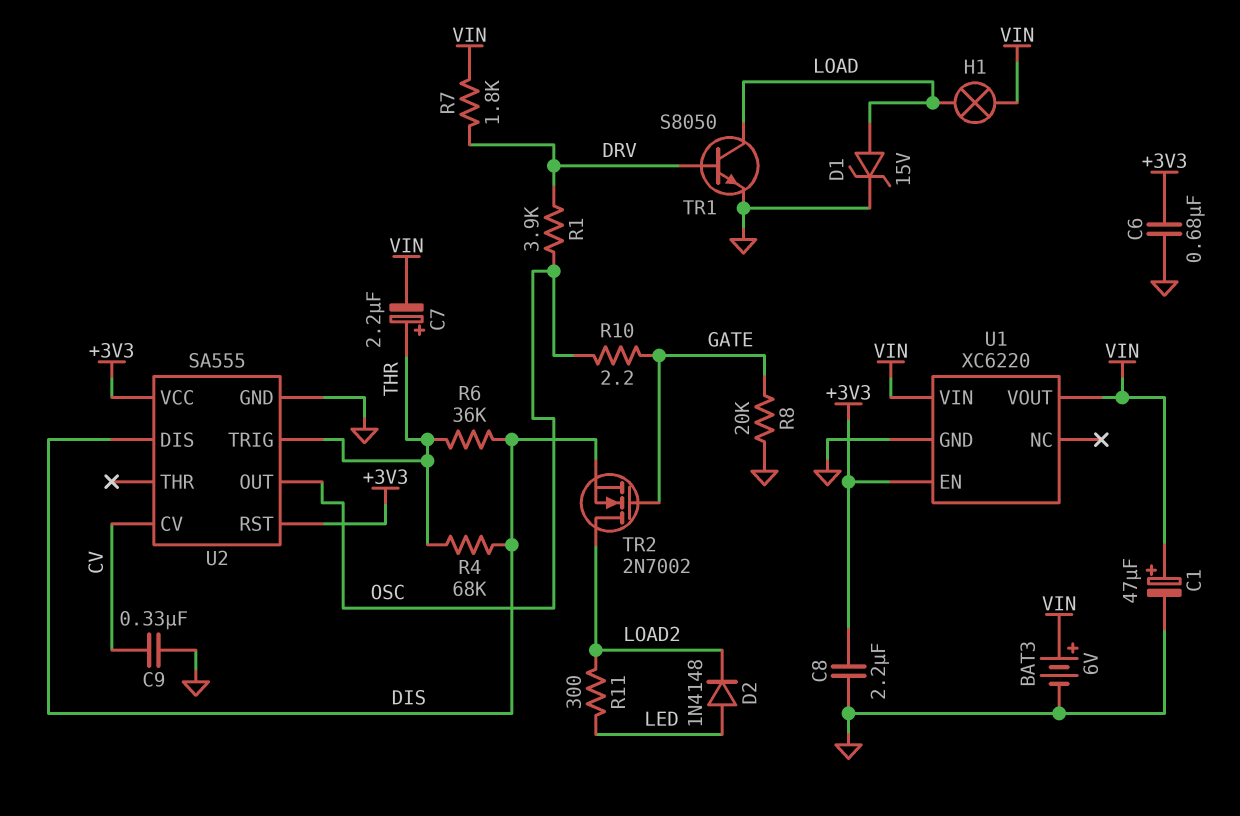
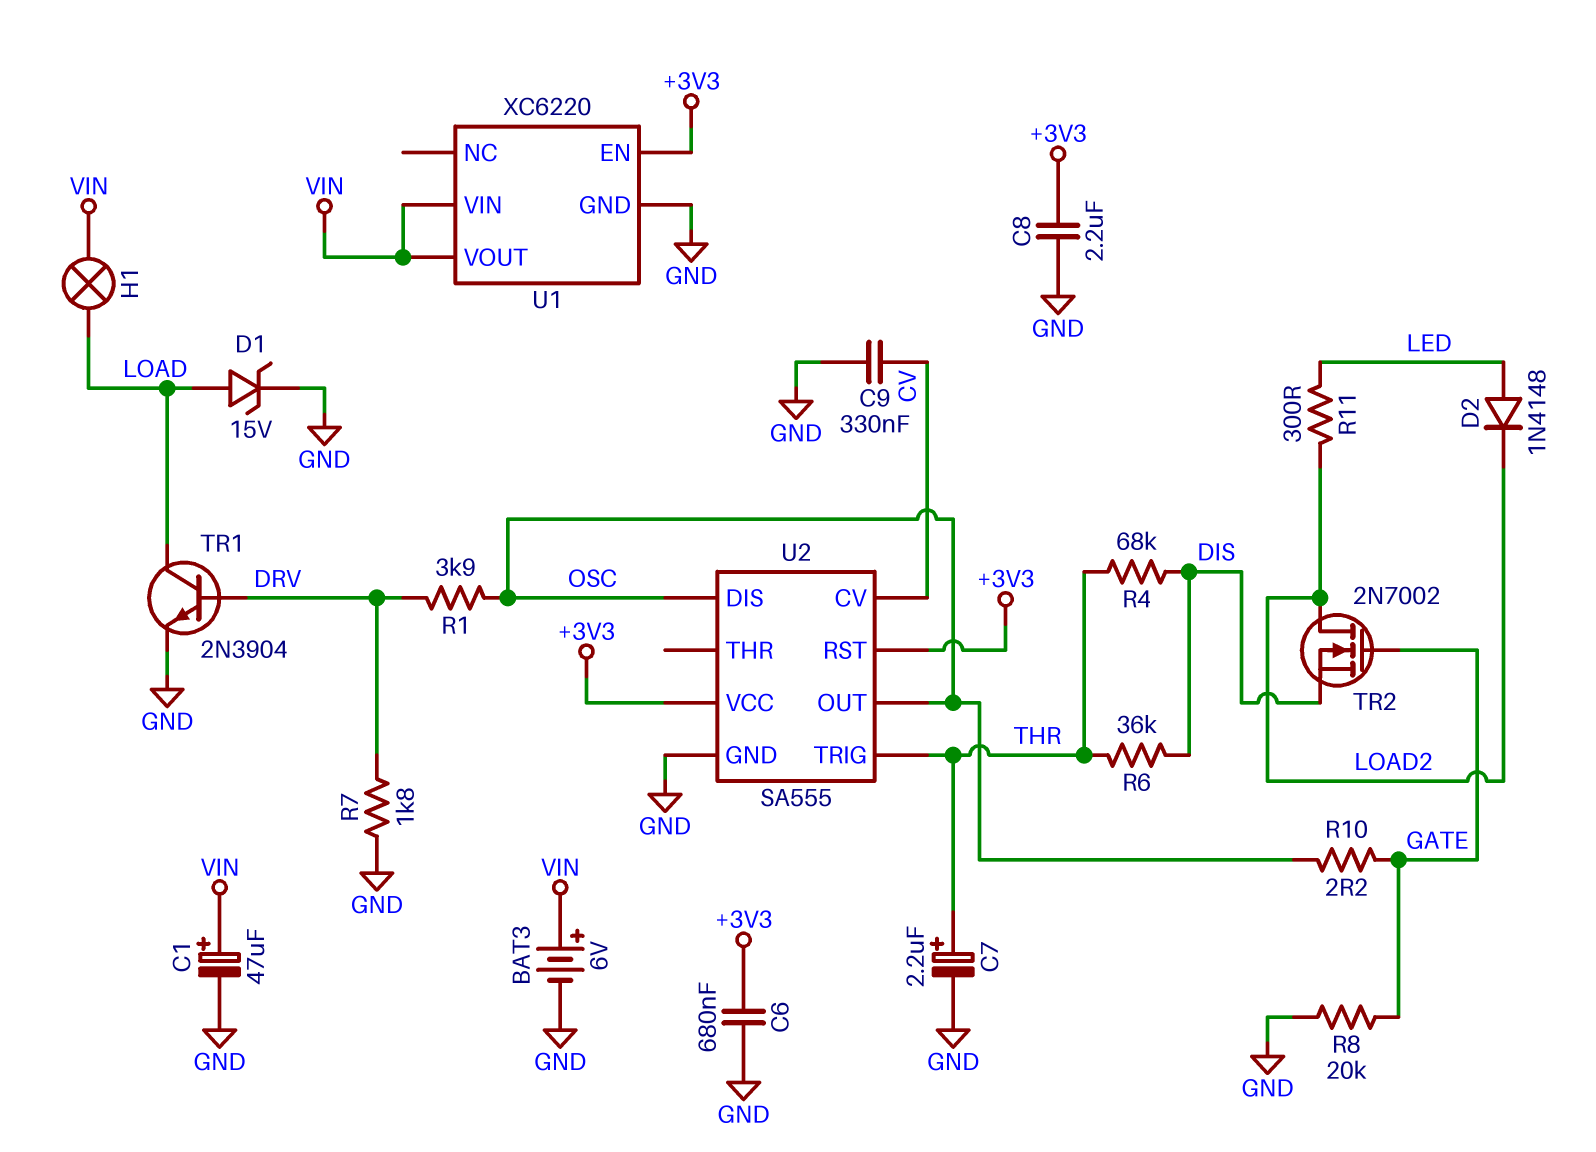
C7: 2.2uF (plus THR, minus VIN) -> 2.2uF (plus THR, minus GND)
R7: 1.8k (DRV, VIN) -> 1.8k (DRV, GND)
TR1: NPN S8050 (B DRV, C LOAD, E GND) -> NPN 2N3904 (B DRV, C LOAD, E GND)
U2 pin DIS: DIS -> OSC

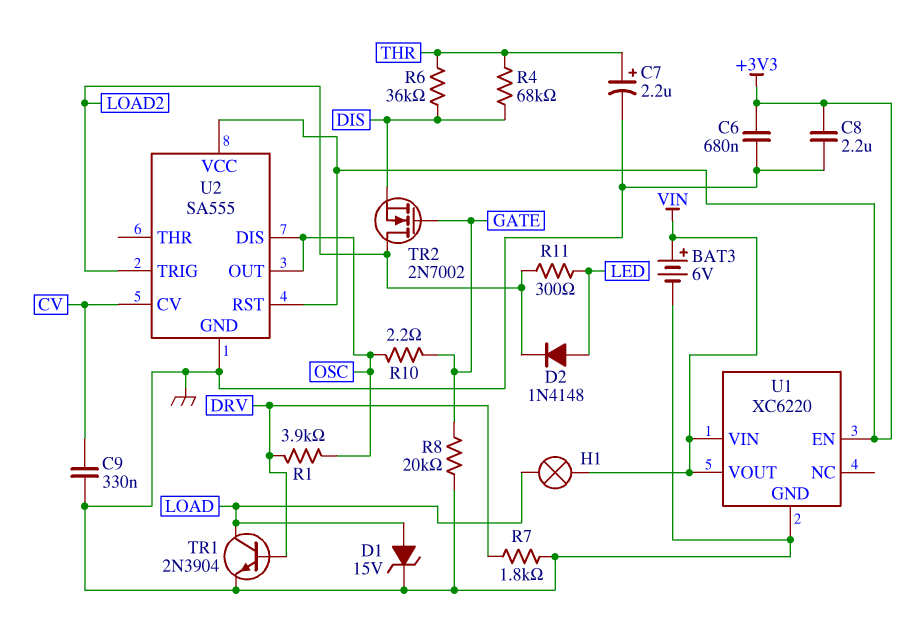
C1: 47uF (plus VIN, minus GND) -> none
U2 pin TRIG: THR -> LOAD2

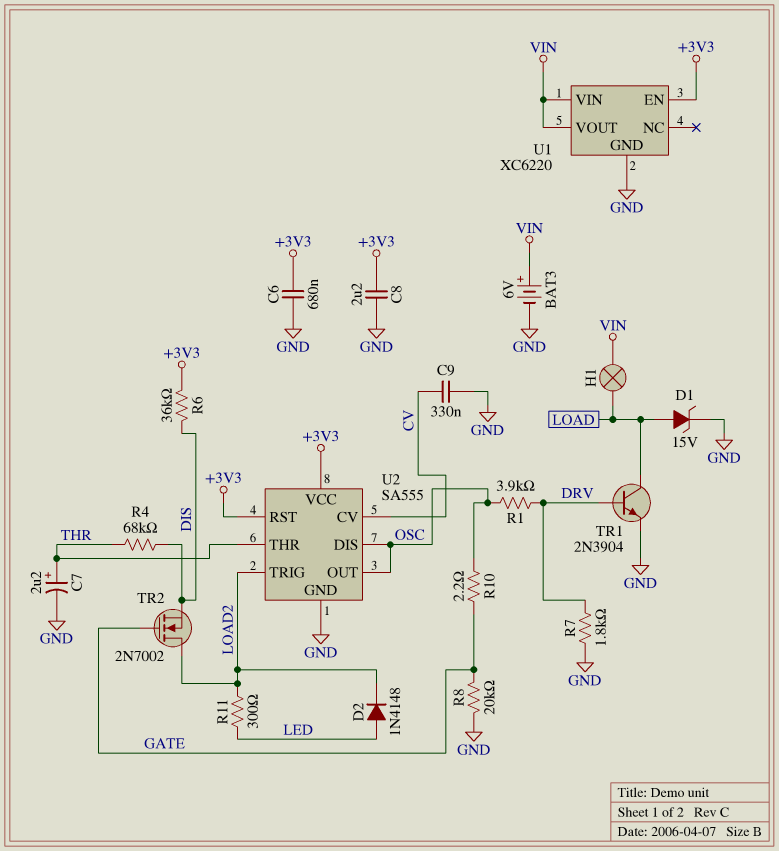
R6: 36k (DIS, THR) -> 36k (+3V3, DIS)
U2 pin THR: none -> THR

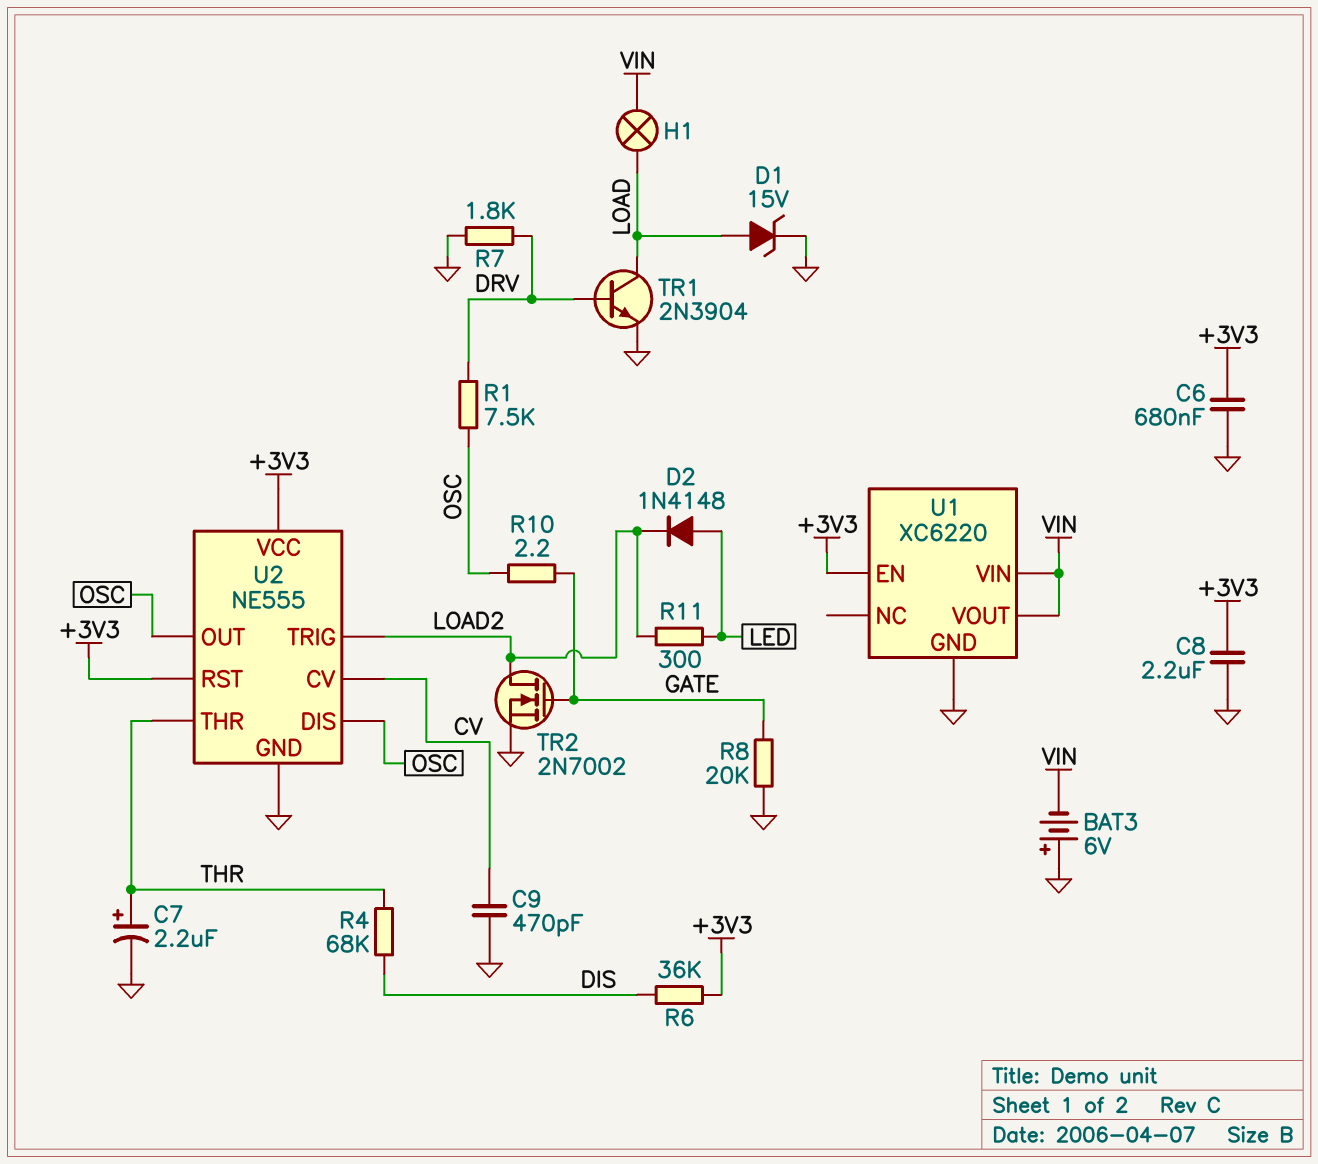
BAT3: 6V (plus VIN, minus GND) -> 6V (plus GND, minus VIN)
C9: 330nF (CV, GND) -> 470pF (CV, GND)
R1: 3.9k (DRV, OSC) -> 7.5k (DRV, OSC)
TR2: NMOS 2N7002 (G GATE, D LOAD2, S DIS) -> NMOS 2N7002 (G GATE, D LOAD2, S GND)
U2: SA555 -> NE555

